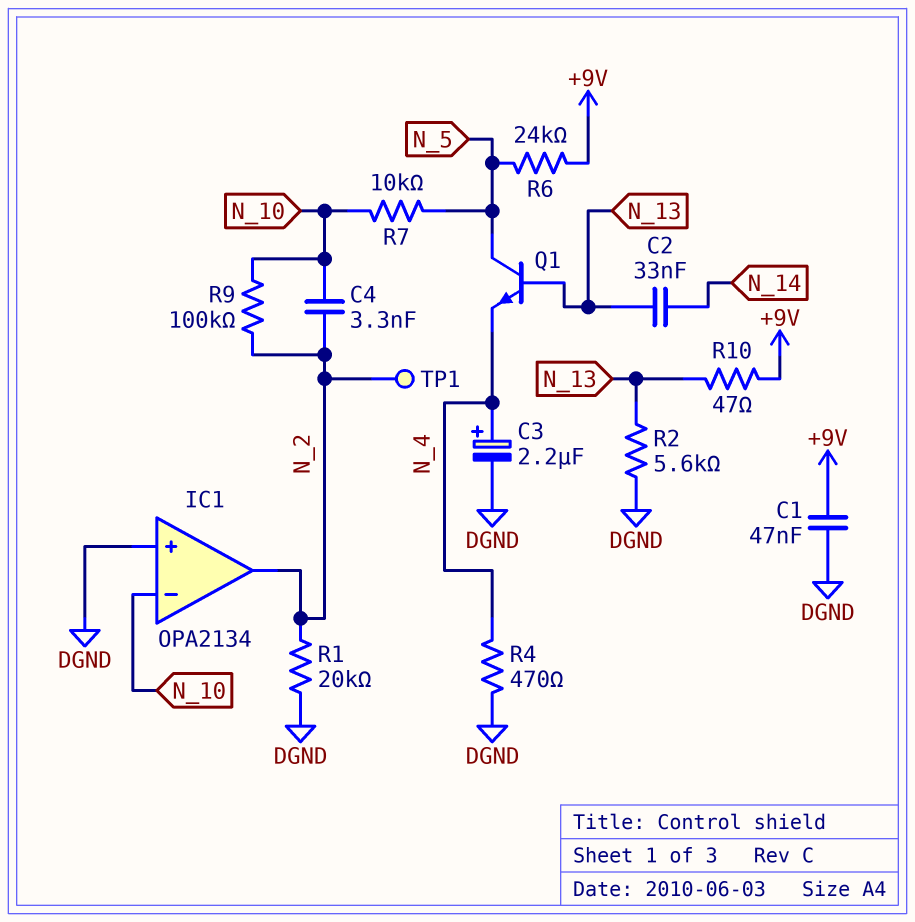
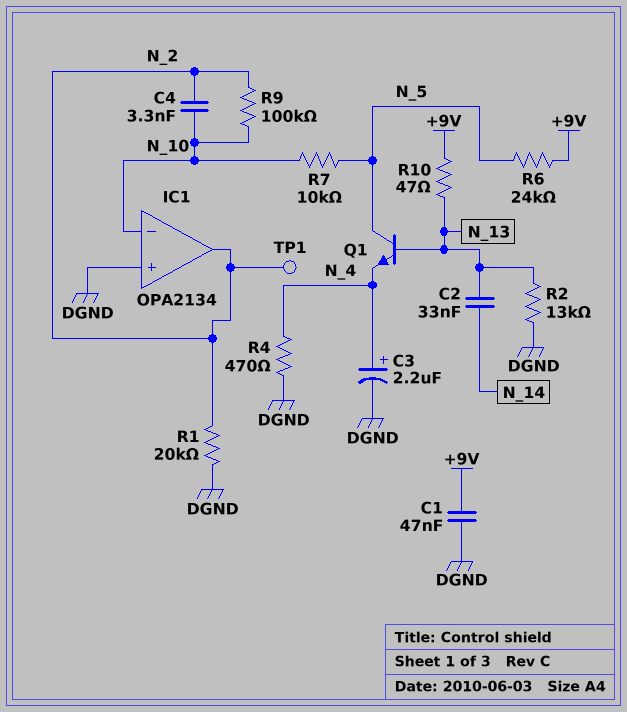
R2: 5.6k (DGND, N_13) -> 13k (DGND, N_13)

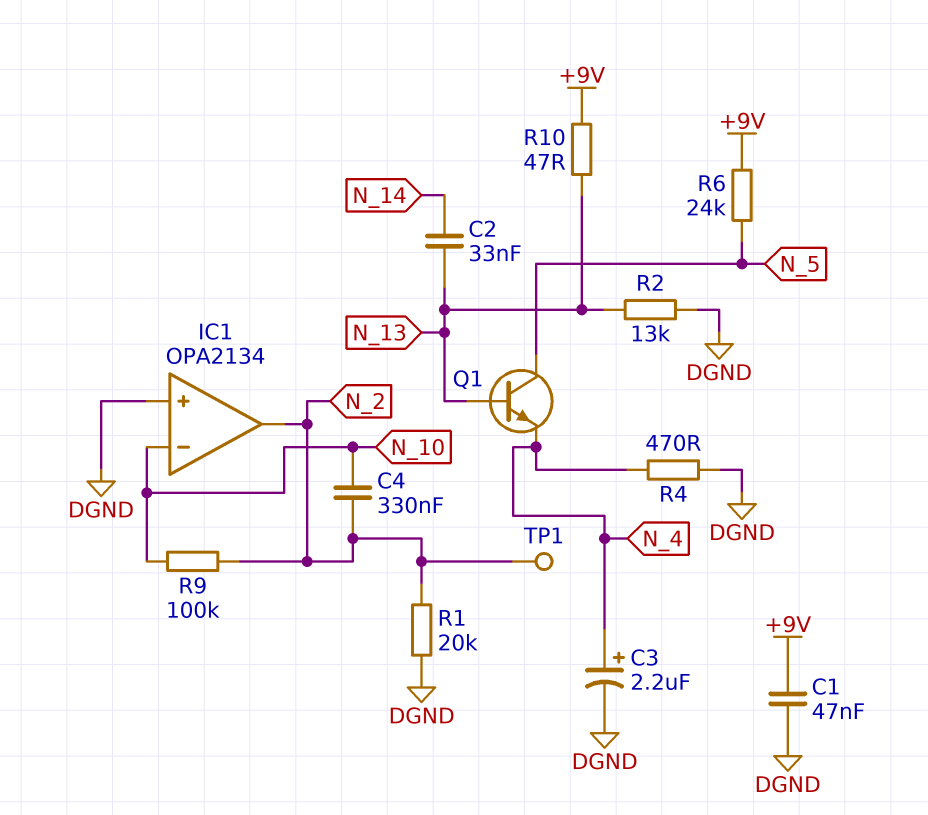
C4: 3.3nF (N_2, N_10) -> 330nF (N_2, N_10)
R7: 10k (N_5, N_10) -> none

